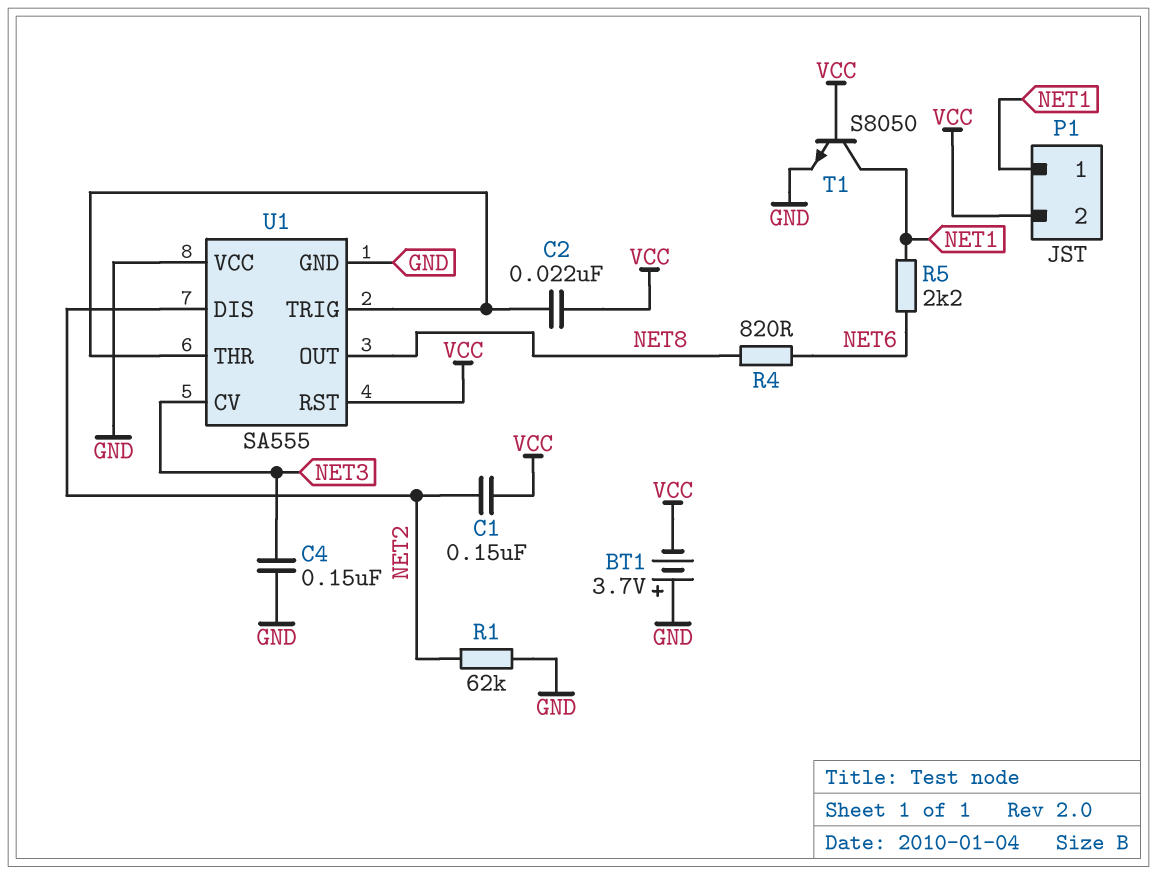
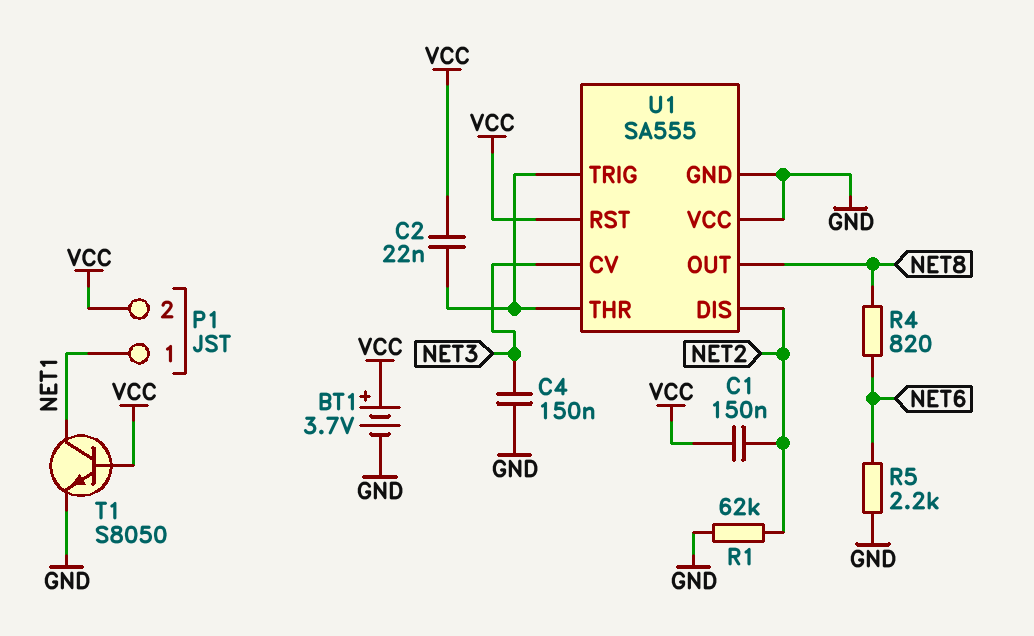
BT1: 3.7V (plus GND, minus VCC) -> 3.7V (plus VCC, minus GND)
R5: 2.2k (NET1, NET6) -> 2.2k (GND, NET6)

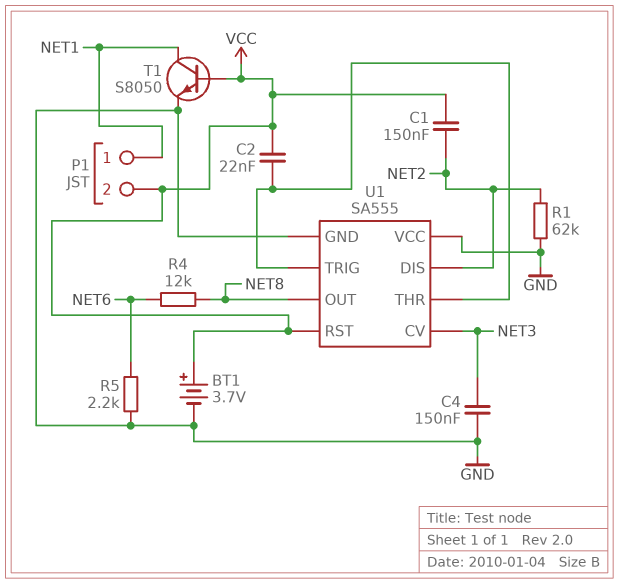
R4: 820 (NET6, NET8) -> 12k (NET6, NET8)

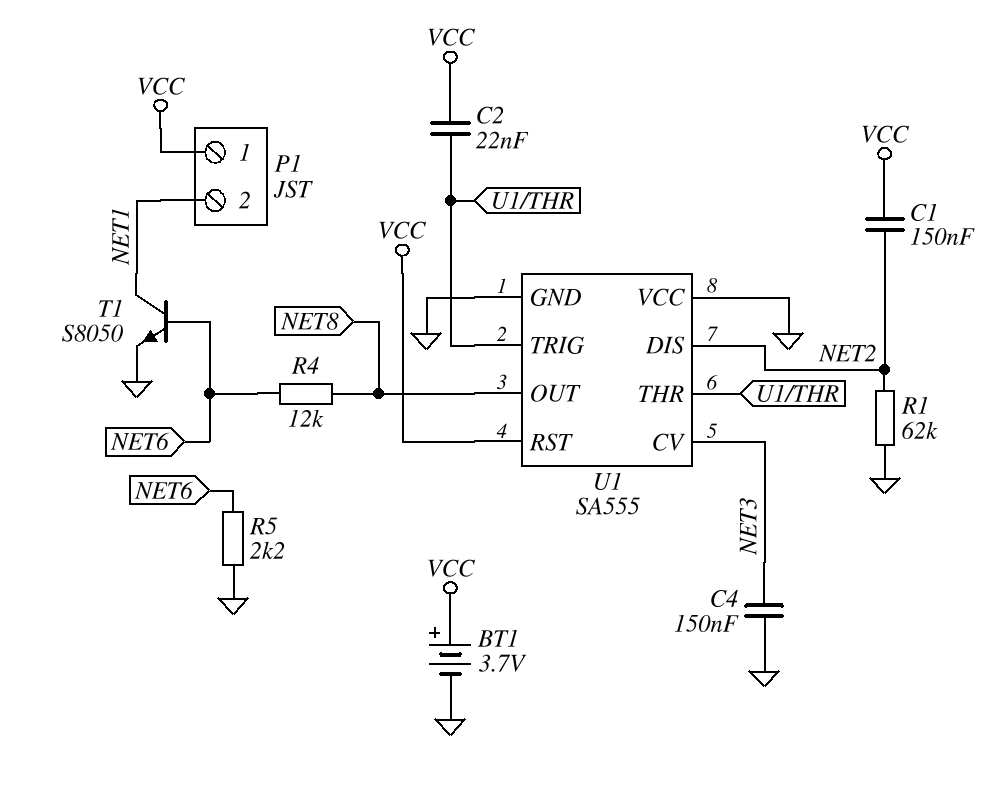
P1 pin 1: NET1 -> VCC
P1 pin 2: VCC -> NET1
T1: NPN S8050 (B VCC, C NET1, E GND) -> NPN S8050 (B NET6, C NET1, E GND)

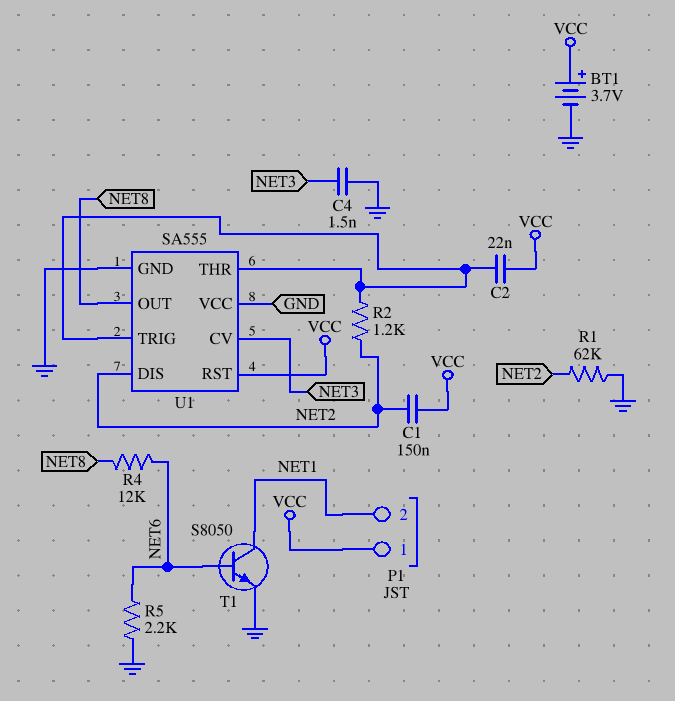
C4: 150nF (GND, NET3) -> 1.5nF (GND, NET3)
R2: none -> 1.2k (NET2, U1/THR)

